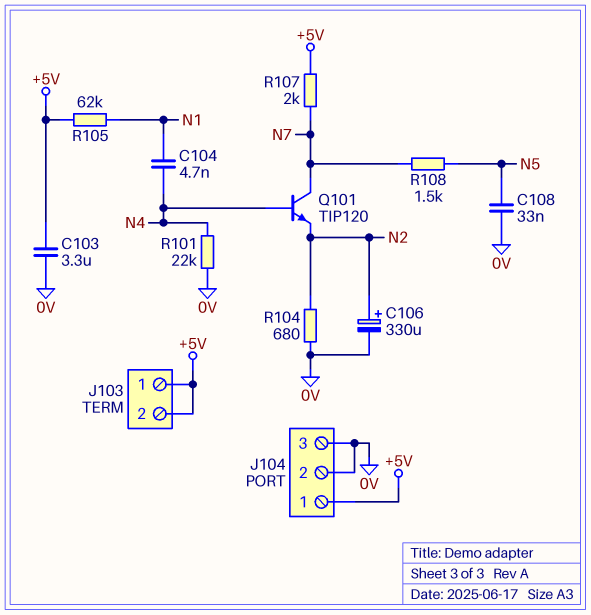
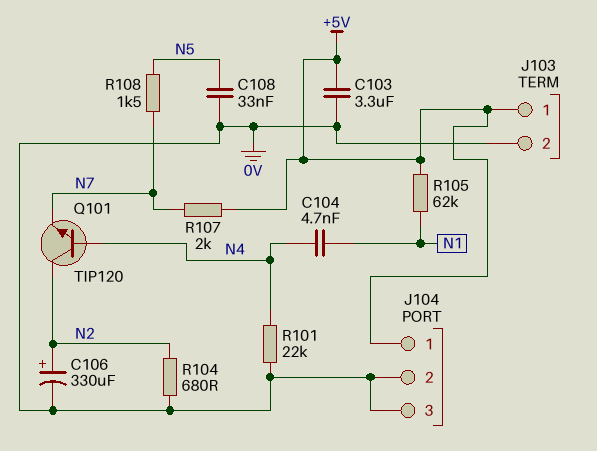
J103 pin 2: +5V -> 0V
Q101: NPN TIP120 (B N4, C N7, E N2) -> NPN TIP120 (B N4, C N2, E N7)

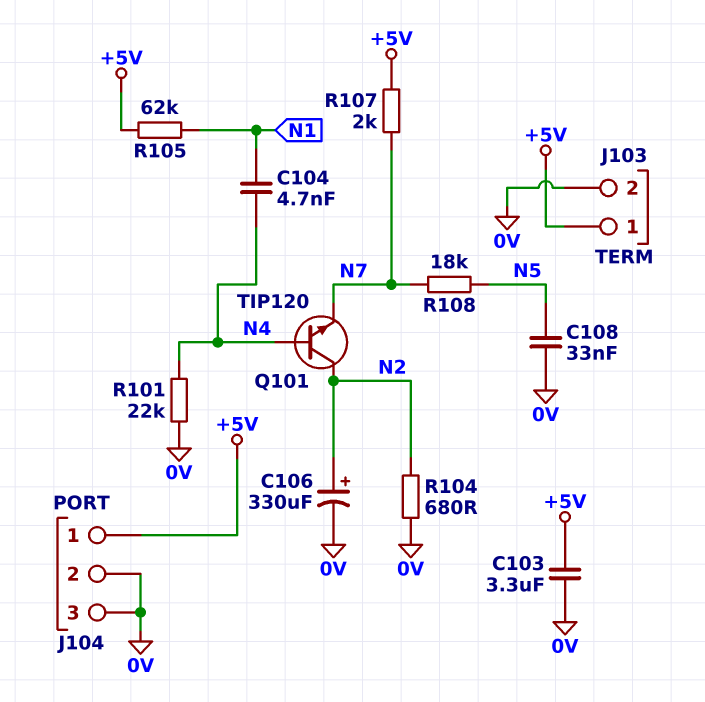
R108: 1.5k (N5, N7) -> 18k (N5, N7)

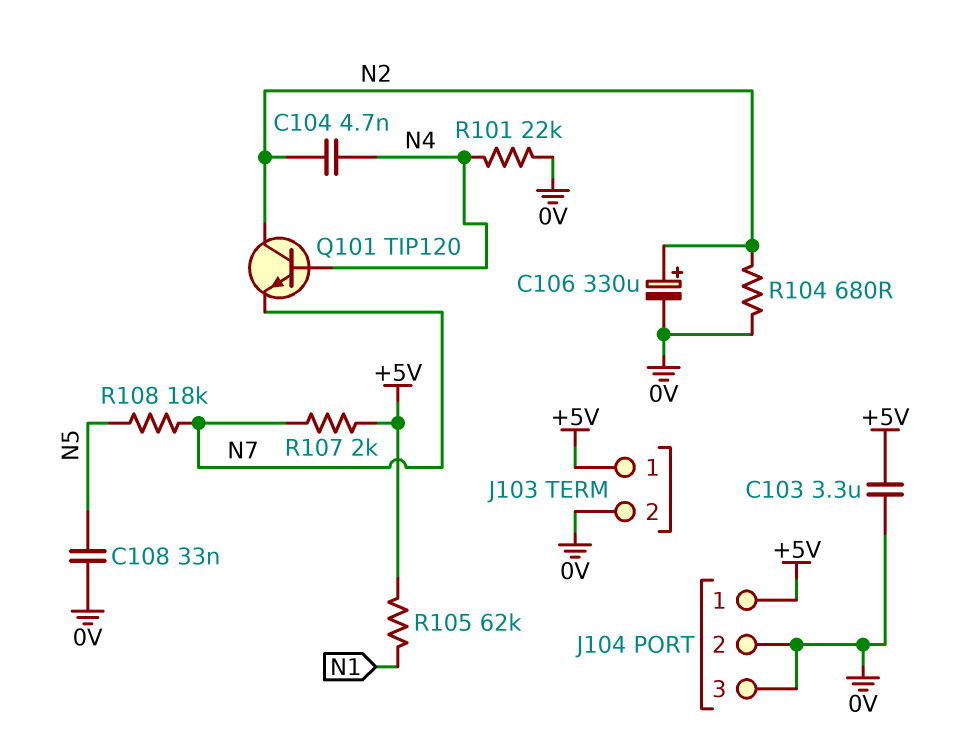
C104: 4.7nF (N1, N4) -> 4.7nF (N2, N4)

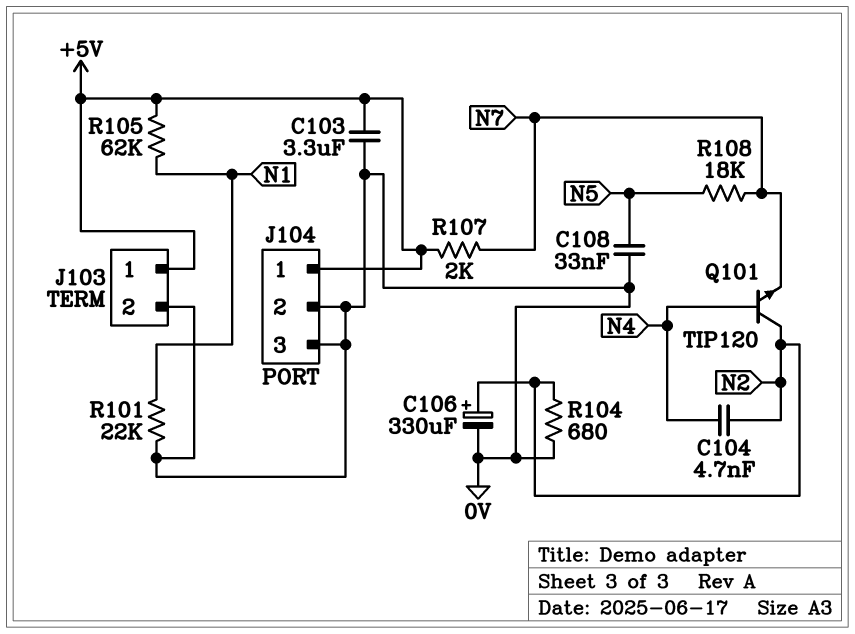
R101: 22k (0V, N4) -> 22k (0V, N1)

